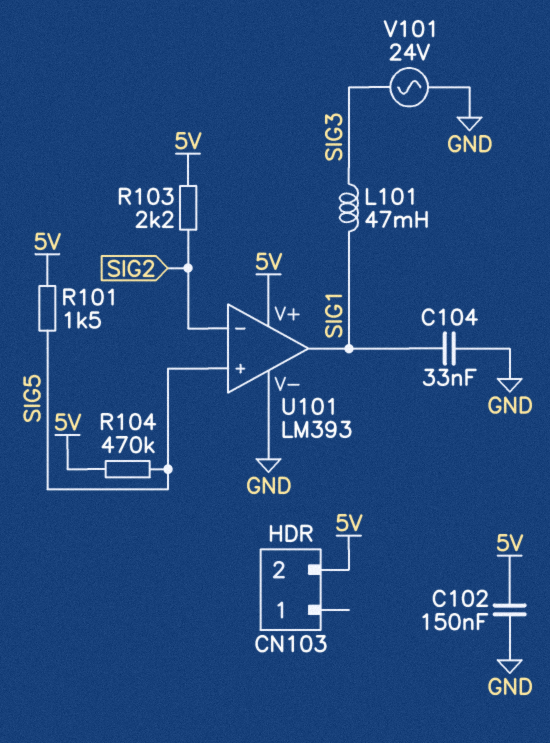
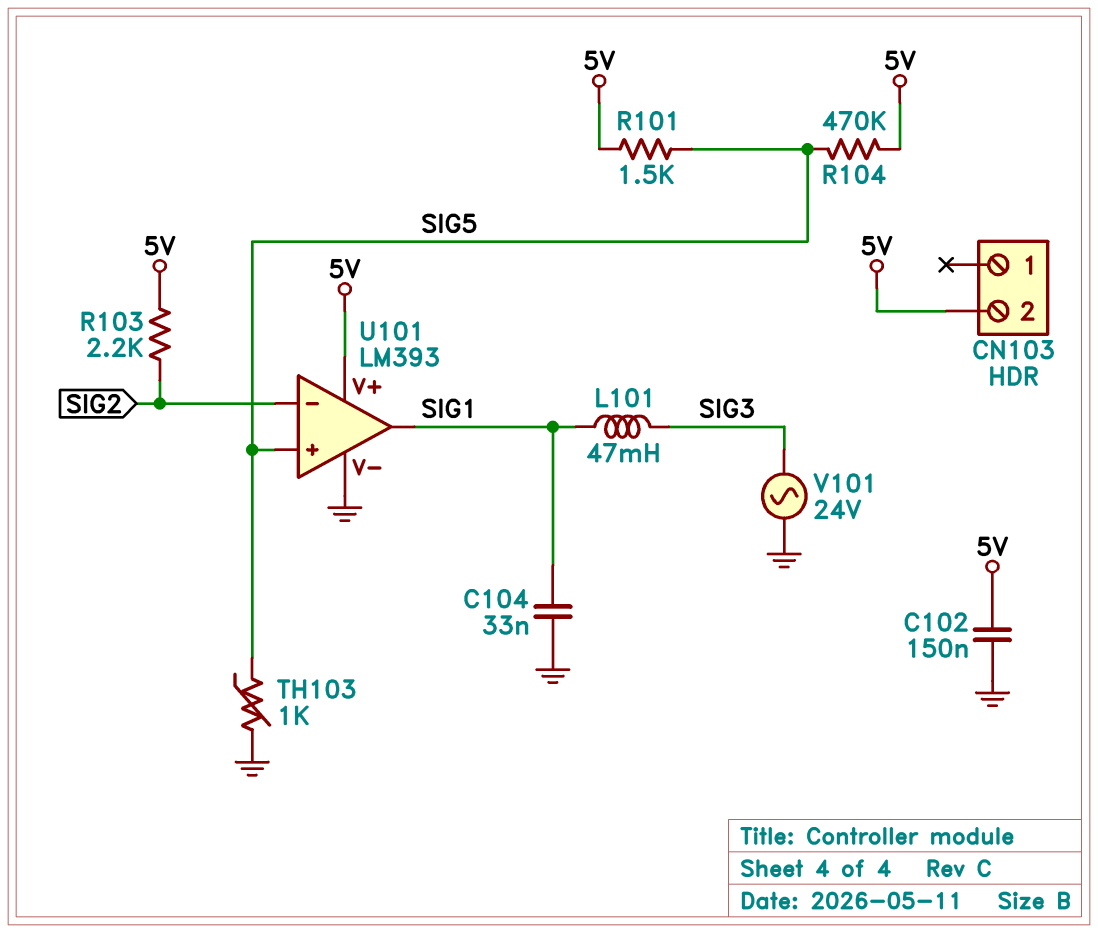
TH103: none -> 1k (GND, SIG5)

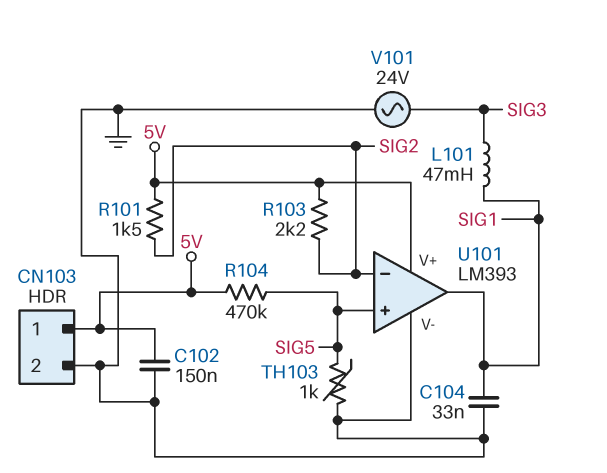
CN103 pin 1: none -> 5V
CN103 pin 2: 5V -> GND
R101: 1.5k (5V, SIG5) -> 1.5k (5V, SIG2)

